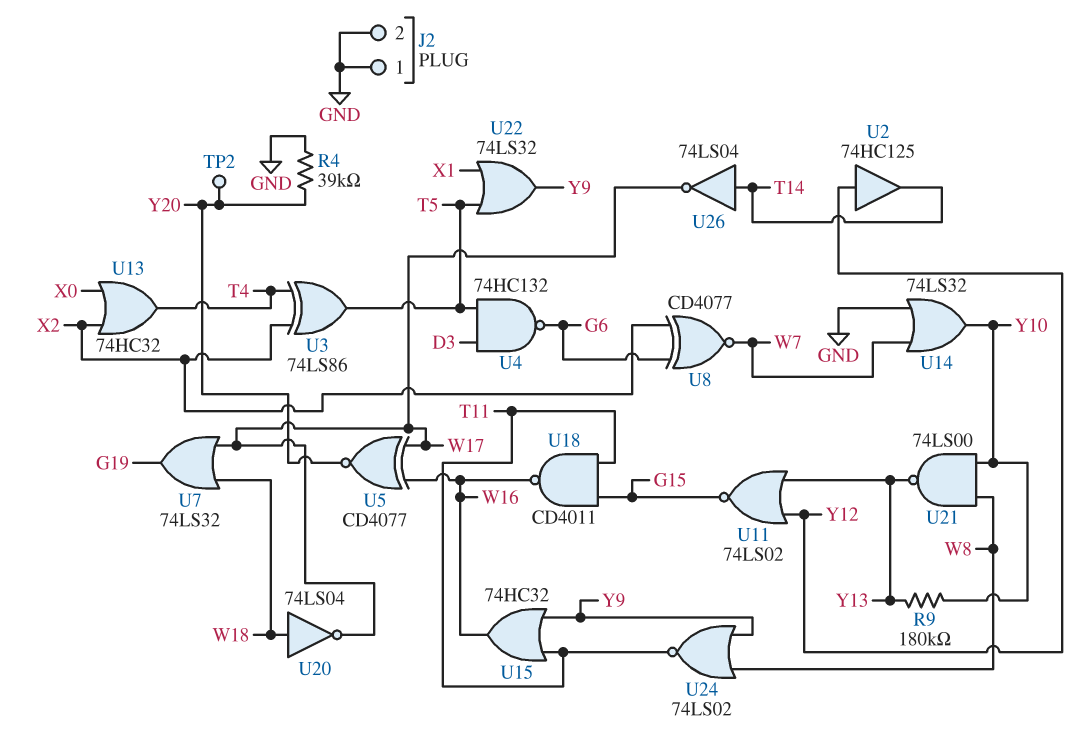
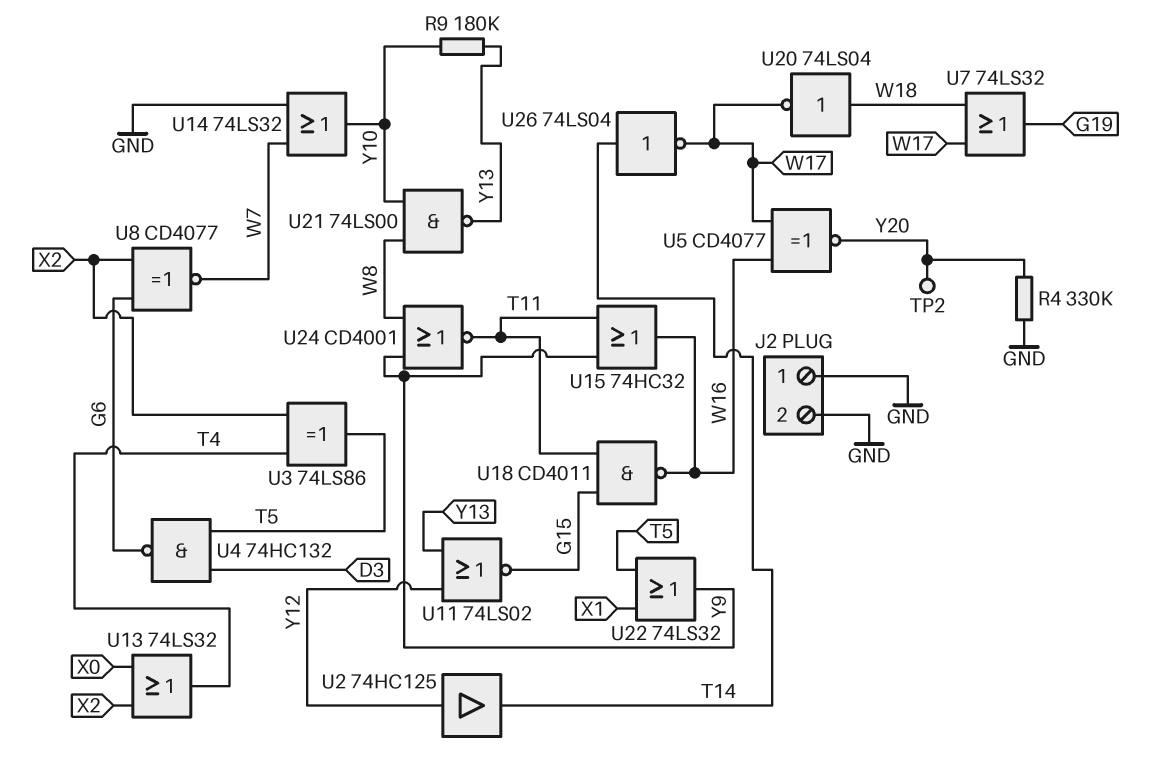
R4: 39k (GND, Y20) -> 330k (GND, Y20)
U13: OR 74HC32 (in X0, in X2, out T4) -> OR 74LS32 (in X0, in X2, out T4)
U24: NOR 74LS02 (in W8, in Y9, out T11) -> NOR CD4001 (in W8, in Y9, out T11)

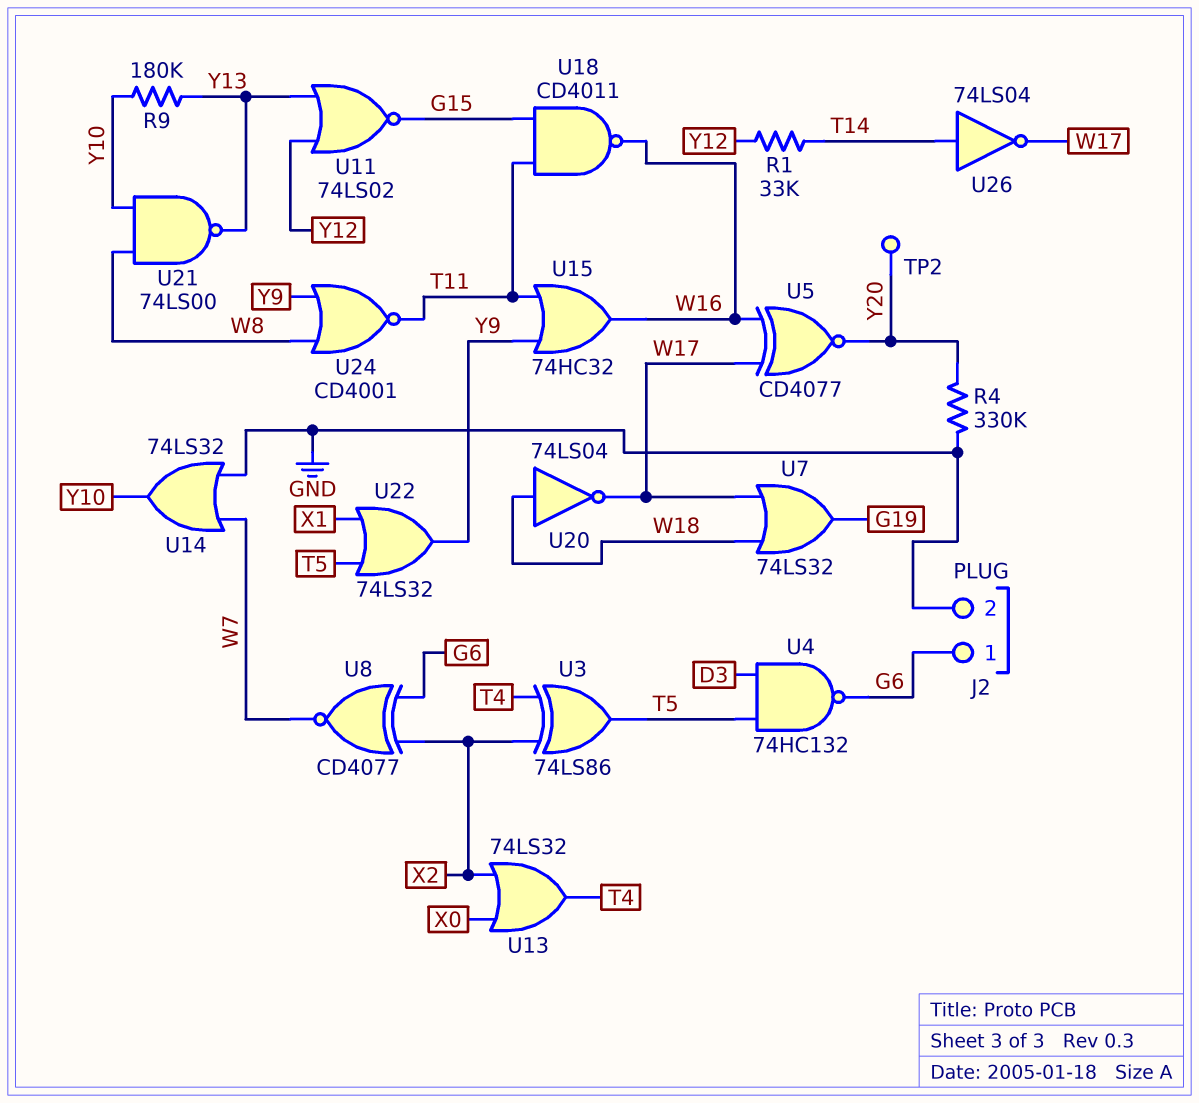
J2 pin 1: GND -> G6
R1: none -> 33k (T14, Y12)
U2: buffer 74HC125 (in Y12, out T14) -> none

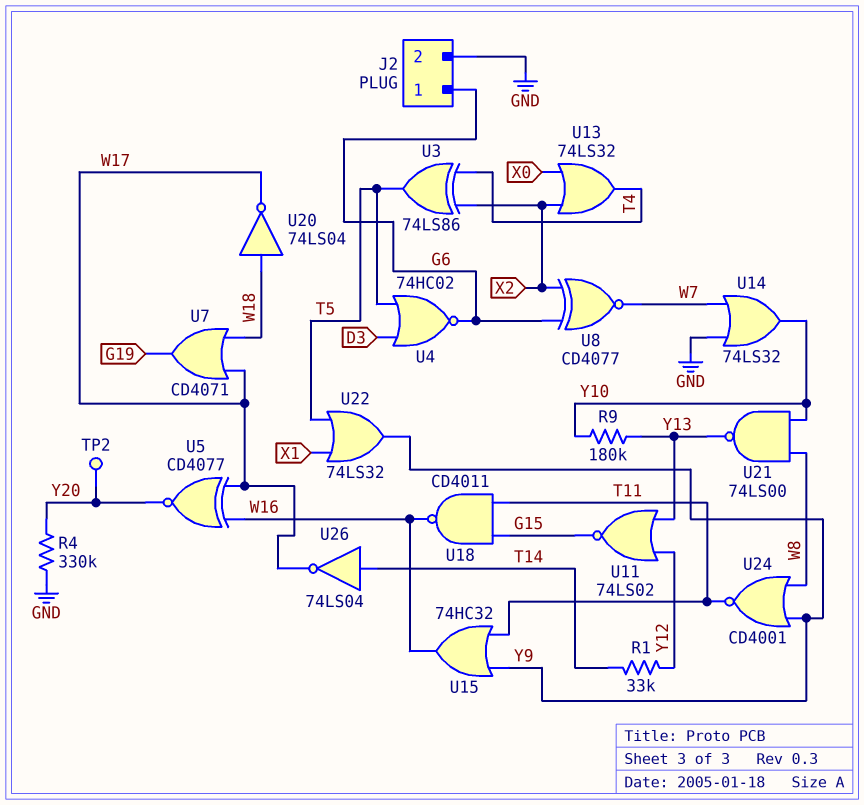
U4: NAND 74HC132 (in D3, in T5, out G6) -> NOR 74HC02 (in D3, in T5, out G6)
U7: OR 74LS32 (in W17, in W18, out G19) -> OR CD4071 (in W17, in W18, out G19)

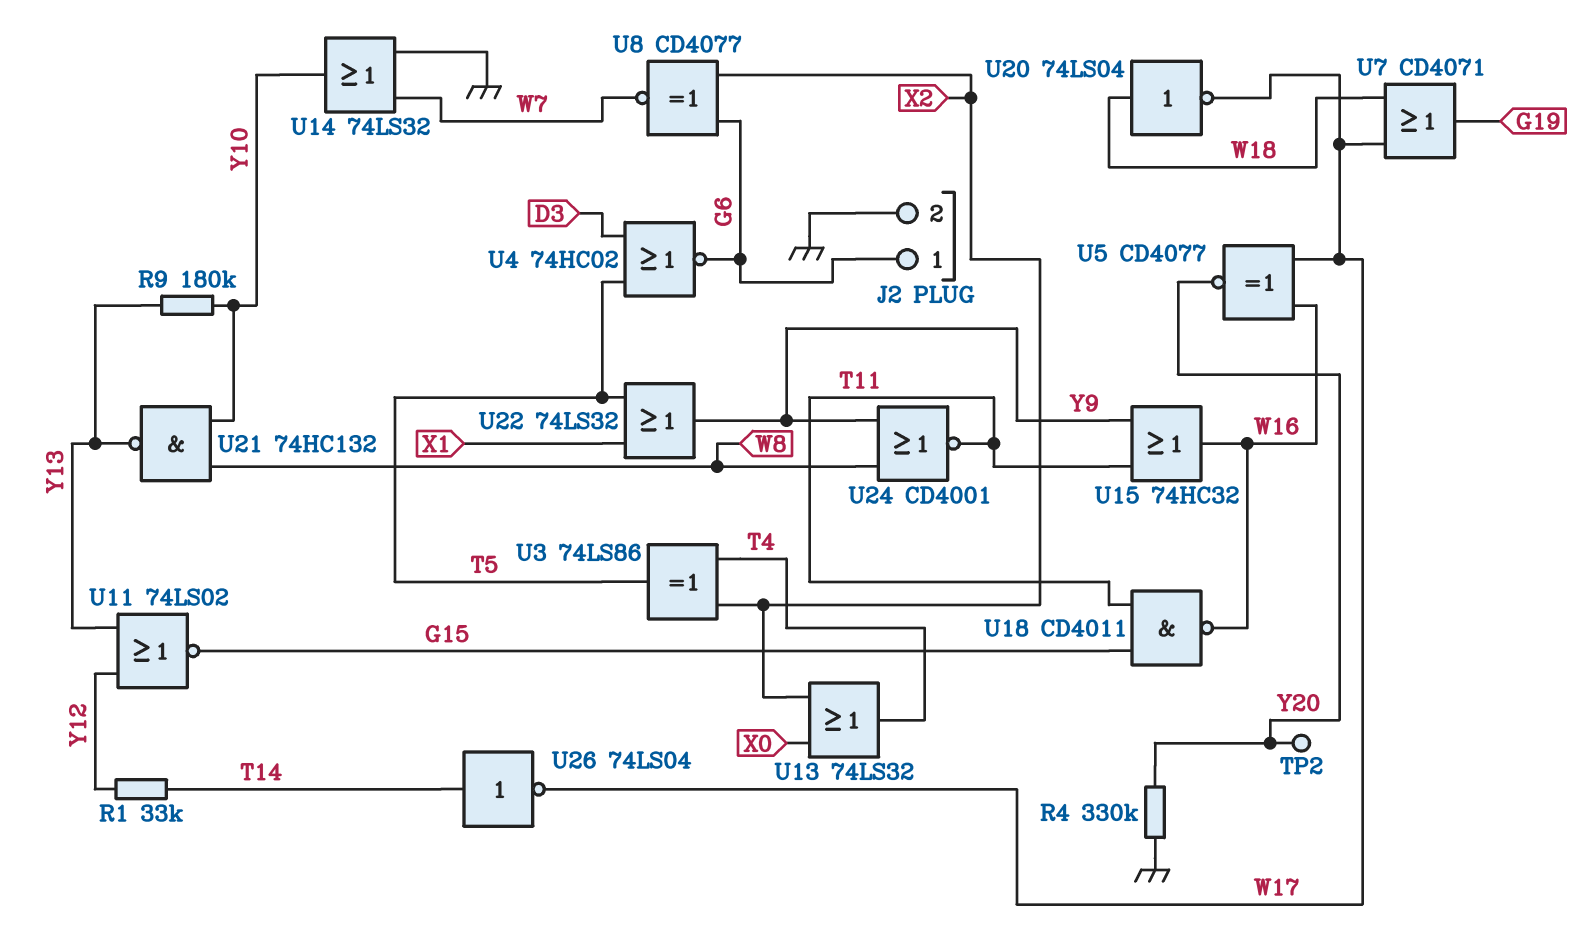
U21: NAND 74LS00 (in W8, in Y10, out Y13) -> NAND 74HC132 (in W8, in Y10, out Y13)

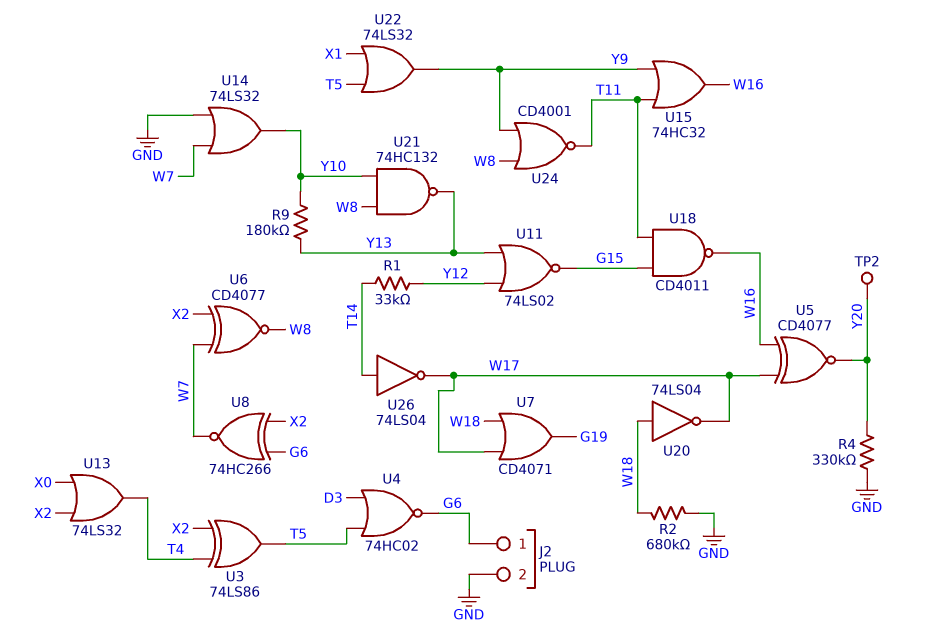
R2: none -> 680k (GND, W18)
U6: none -> XNOR CD4077 (in W7, in X2, out W8)
U8: XNOR CD4077 (in G6, in X2, out W7) -> XNOR 74HC266 (in G6, in X2, out W7)

